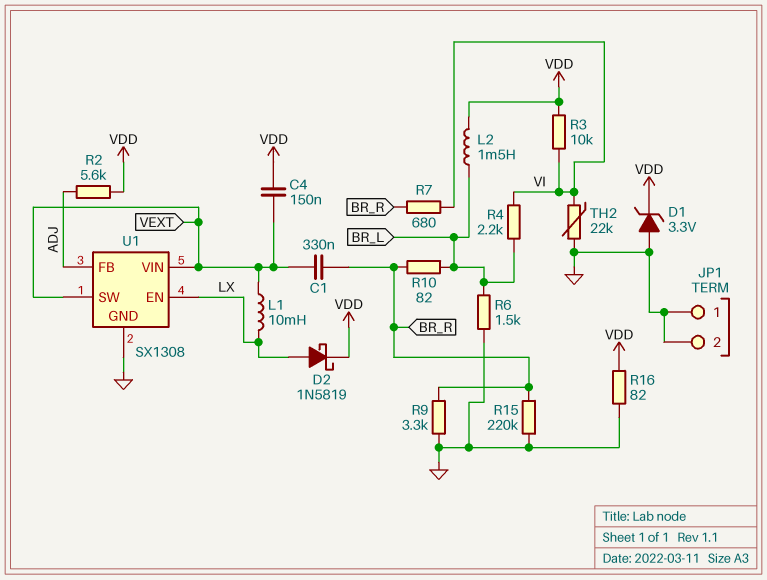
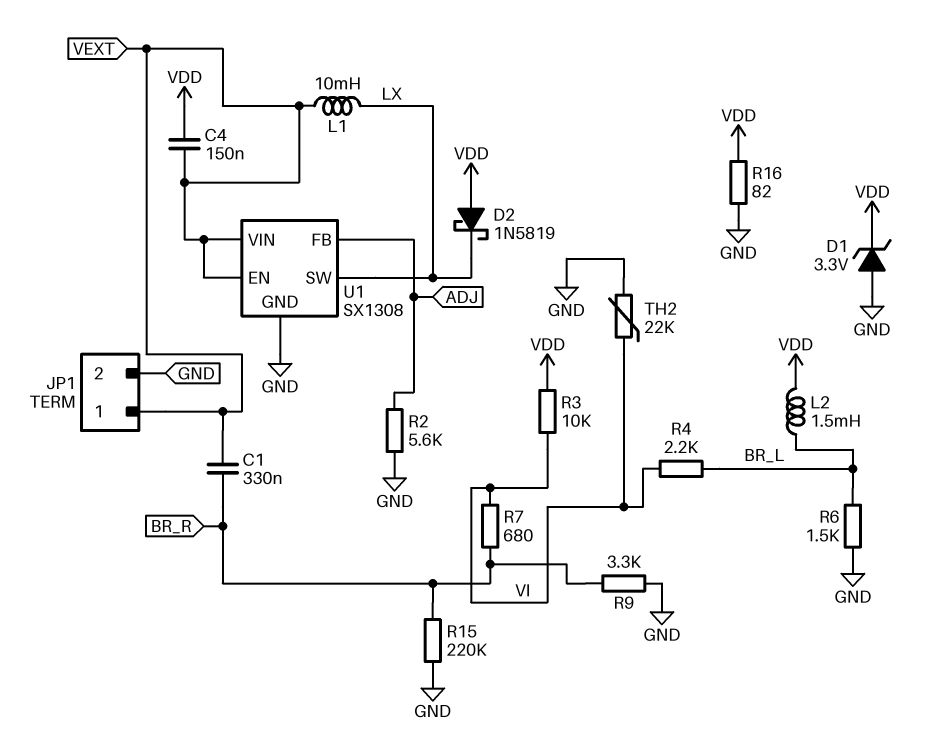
D2: schottky 1N5819 (A LX, K VDD) -> schottky 1N5819 (A VDD, K LX)
JP1 pin 1: GND -> VEXT
R2: 5.6k (ADJ, VDD) -> 5.6k (ADJ, GND)
R10: 82 (BR_L, BR_R) -> none
U1 pin EN: LX -> VEXT
U1 pin SW: VEXT -> LX

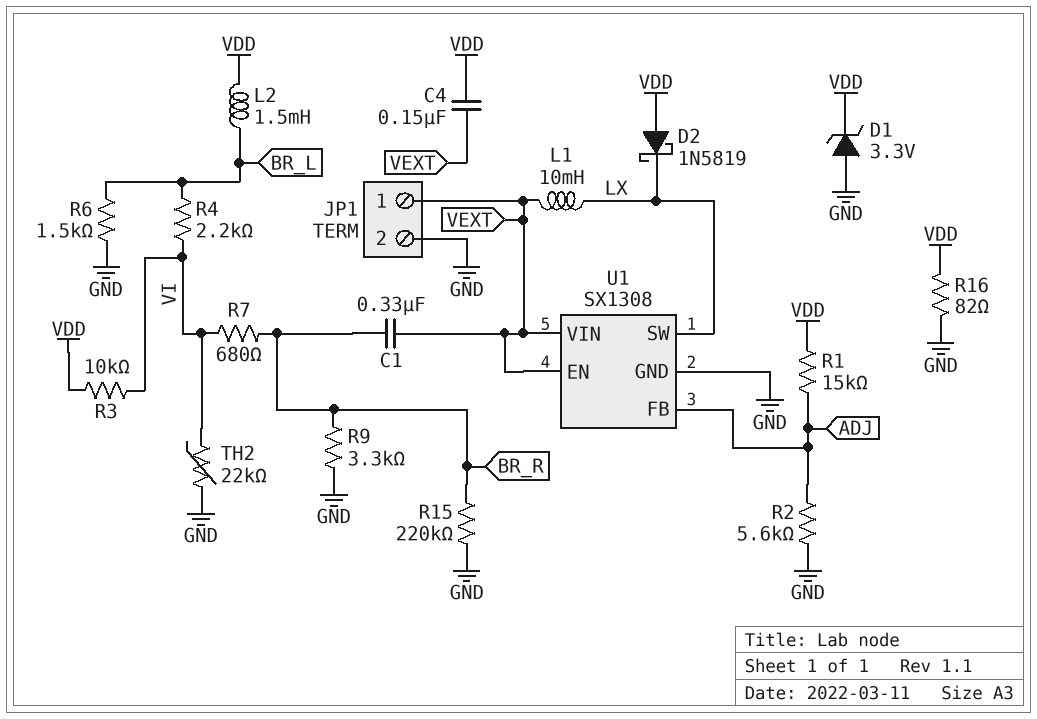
R1: none -> 15k (ADJ, VDD)

